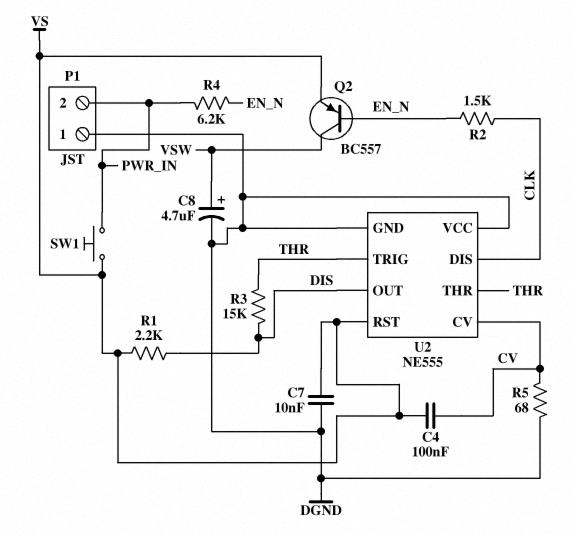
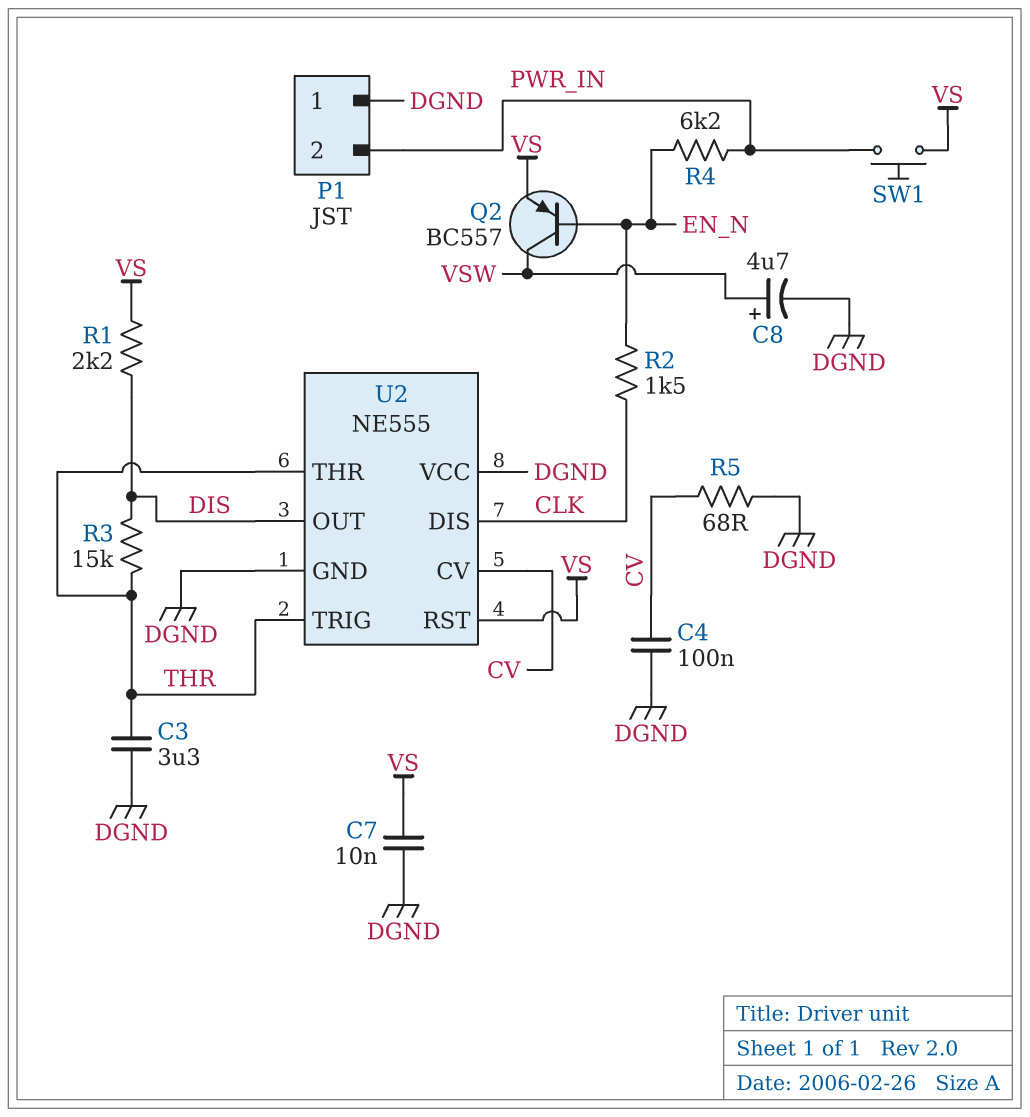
C3: none -> 3.3uF (DGND, THR)
C4: 100nF (CV, VS) -> 100nF (CV, DGND)

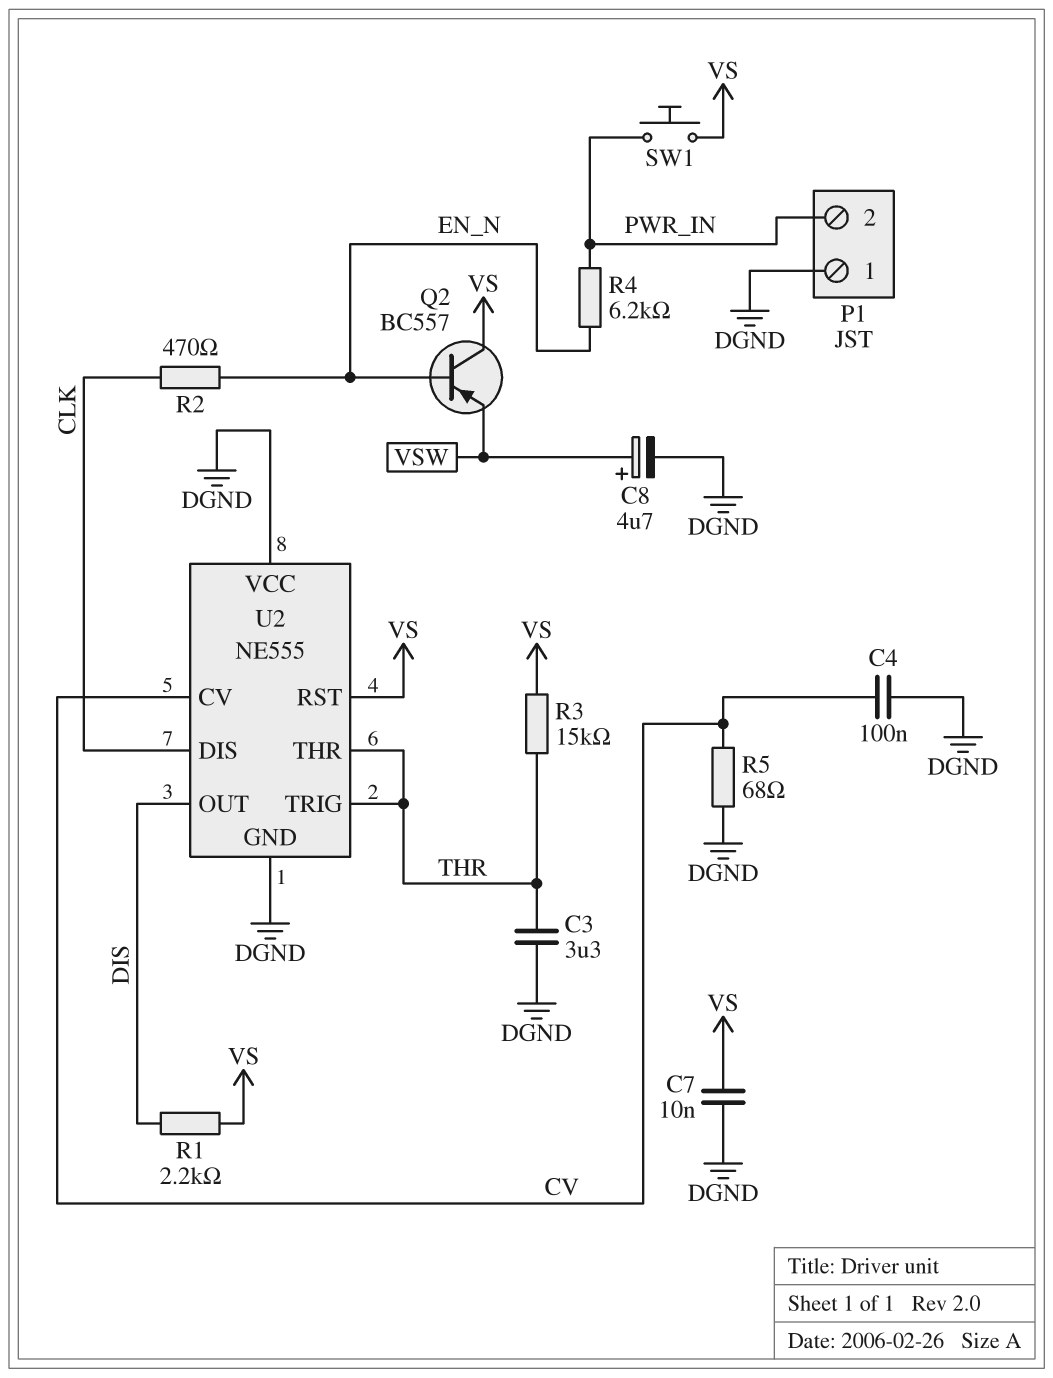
Q2: PNP BC557 (B EN_N, C VSW, E VS) -> PNP BC557 (B EN_N, C VS, E VSW)
R2: 1.5k (CLK, EN_N) -> 470 (CLK, EN_N)
R3: 15k (DIS, THR) -> 15k (THR, VS)

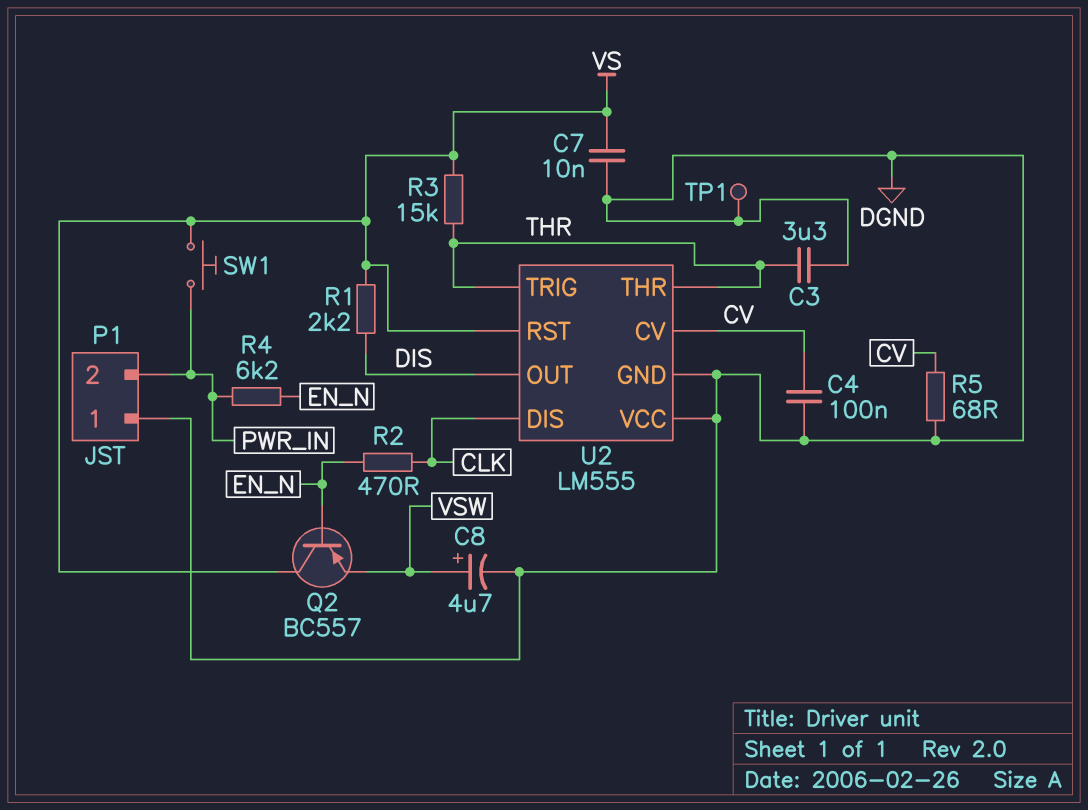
TP1: none -> test point (DGND)
U2: NE555 -> LM555

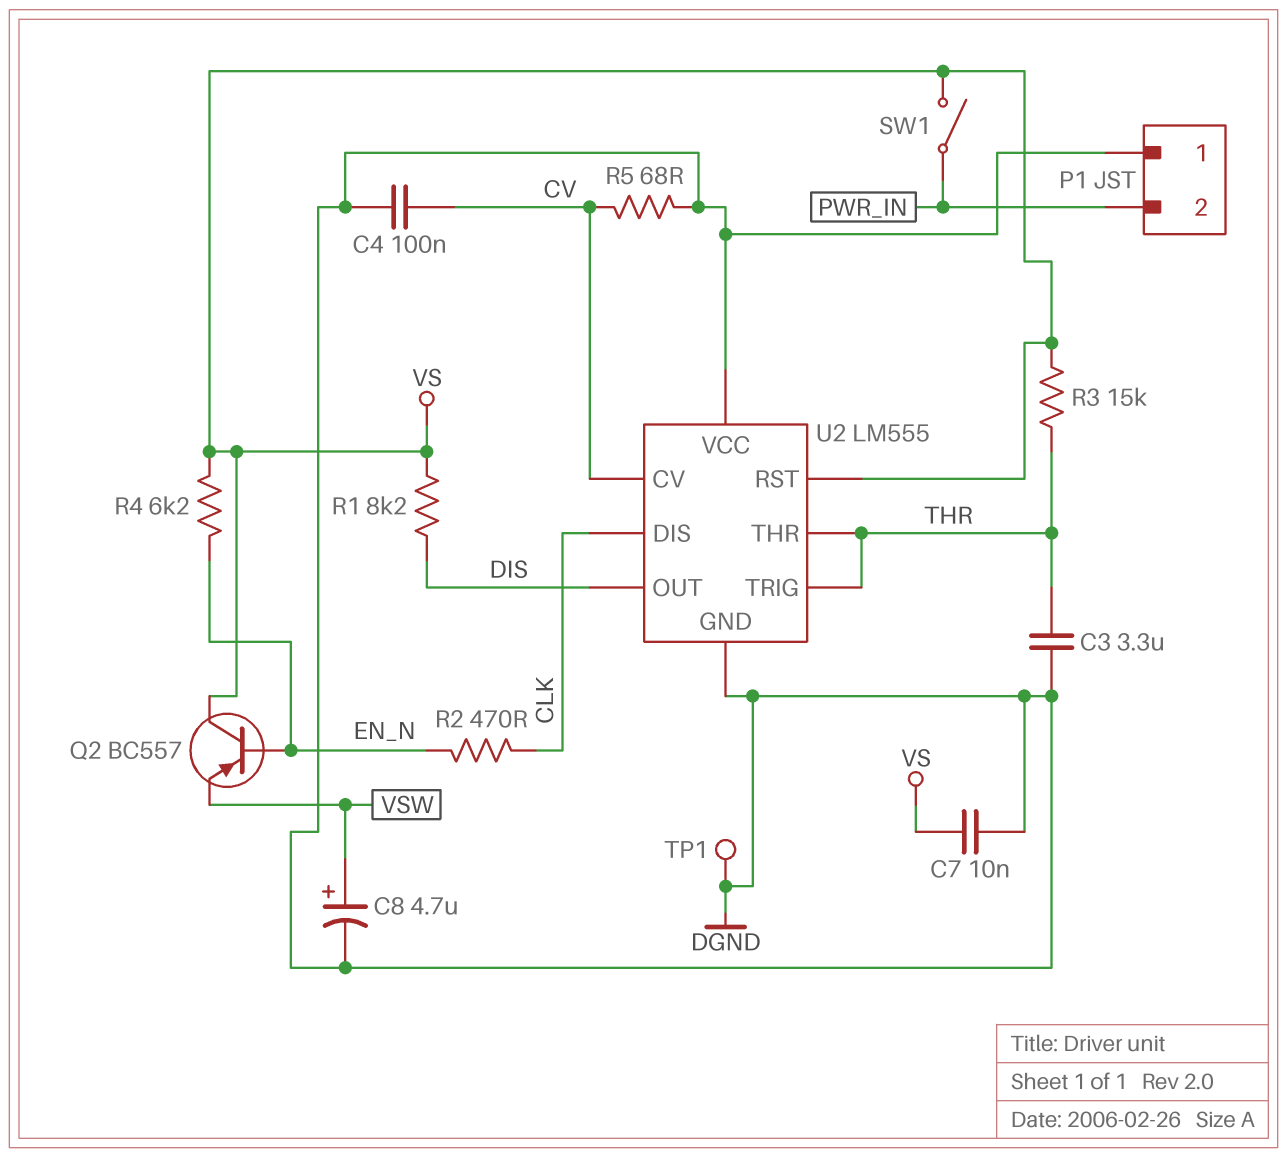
R1: 2.2k (DIS, VS) -> 8.2k (DIS, VS)
R4: 6.2k (EN_N, PWR_IN) -> 6.2k (EN_N, VS)
SW1: button (PWR_IN, VS) -> switch (PWR_IN, VS)

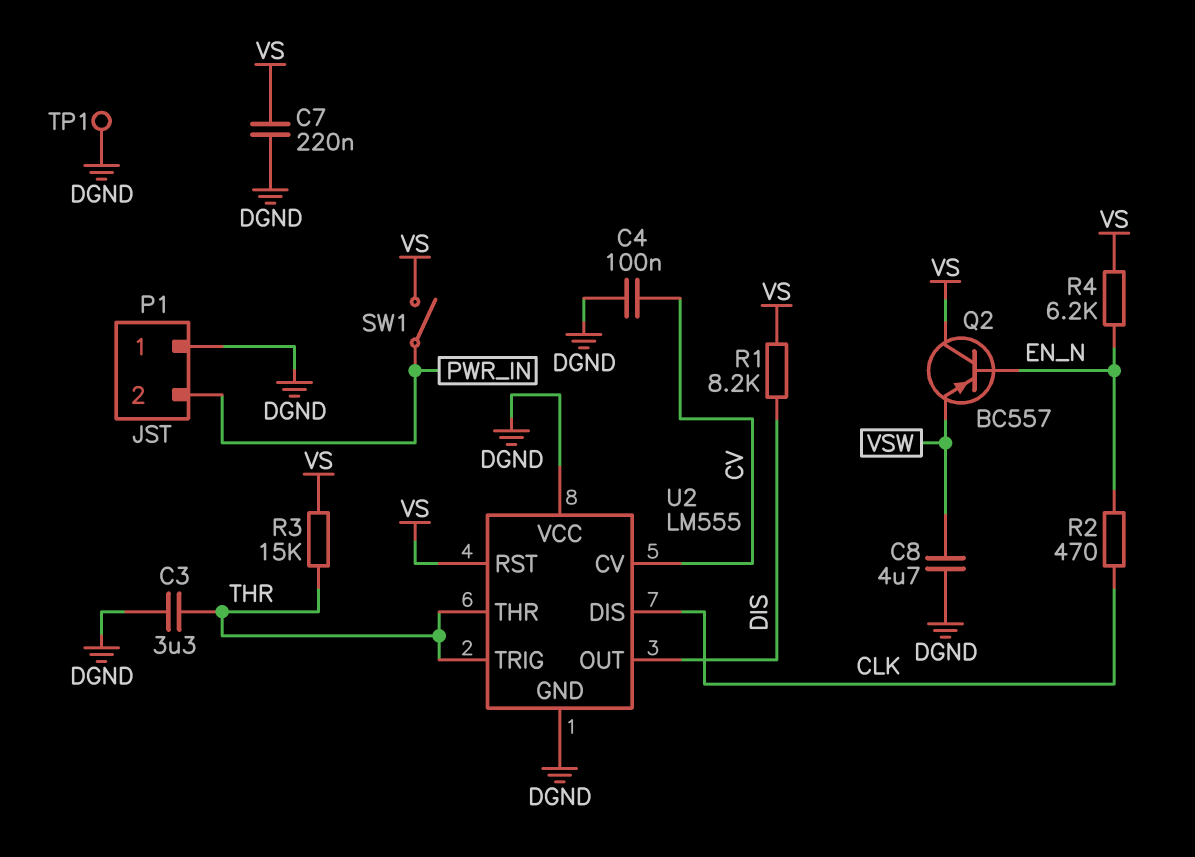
C7: 10nF (DGND, VS) -> 220nF (DGND, VS)
C8: 4.7uF (plus VSW, minus DGND) -> 4.7uF (DGND, VSW)
R5: 68 (CV, DGND) -> none

